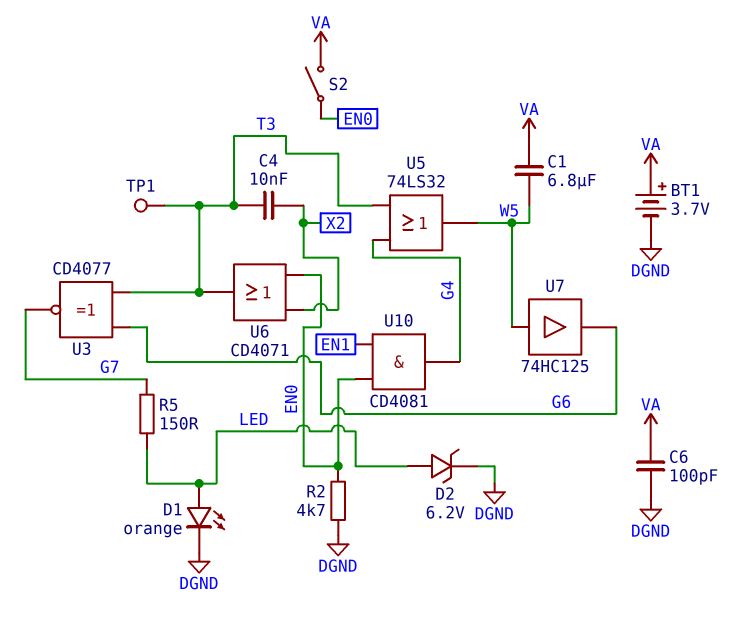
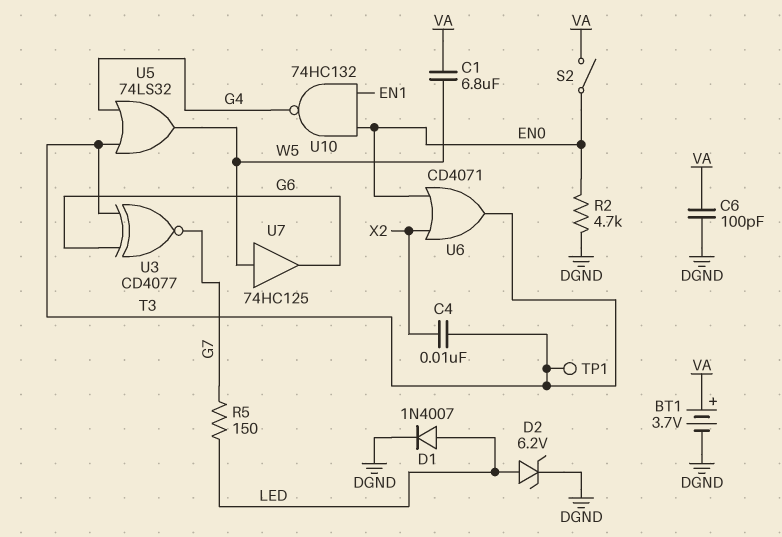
D1: LED orange (A LED, K DGND) -> diode 1N4007 (A LED, K DGND)
U10: AND CD4081 (in EN0, in EN1, out G4) -> NAND 74HC132 (in EN0, in EN1, out G4)

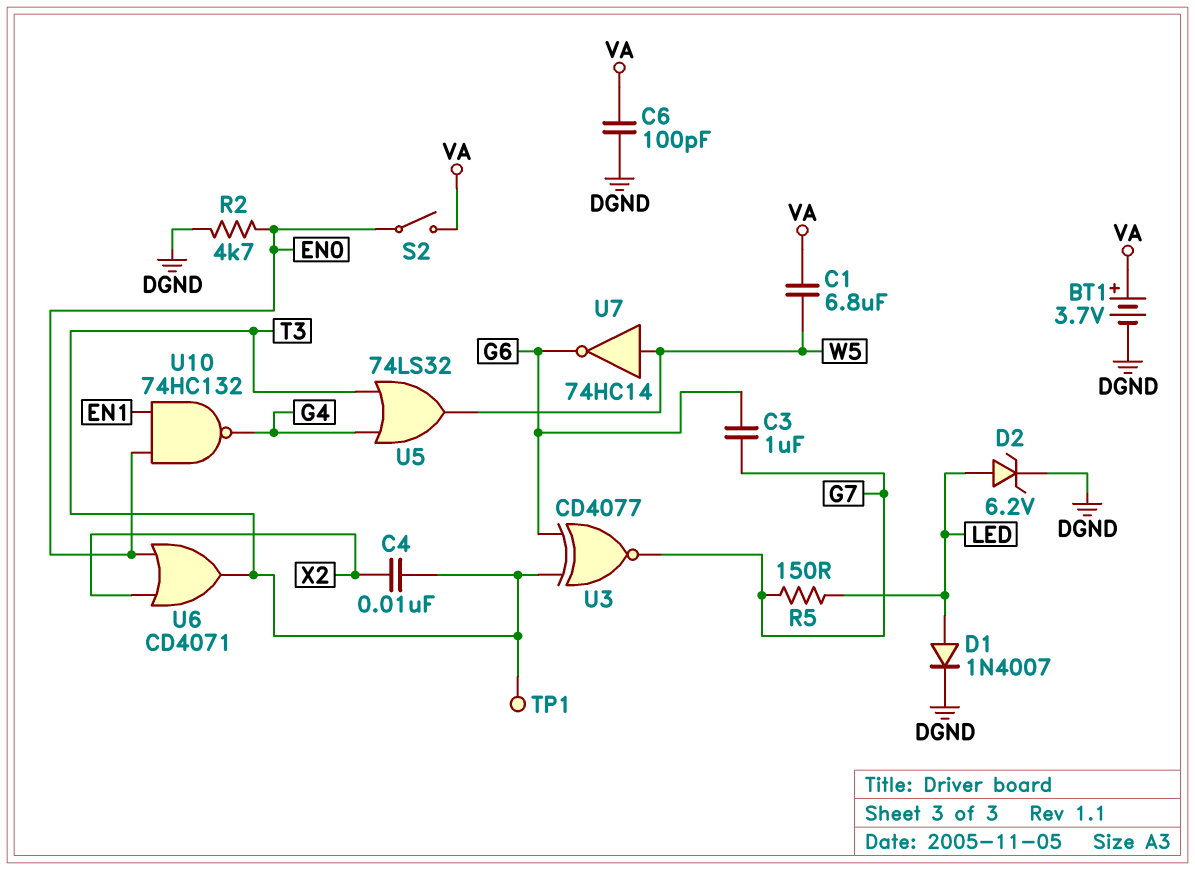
C3: none -> 1uF (G6, G7)
U7: buffer 74HC125 (in W5, out G6) -> NOT 74HC14 (in W5, out G6)

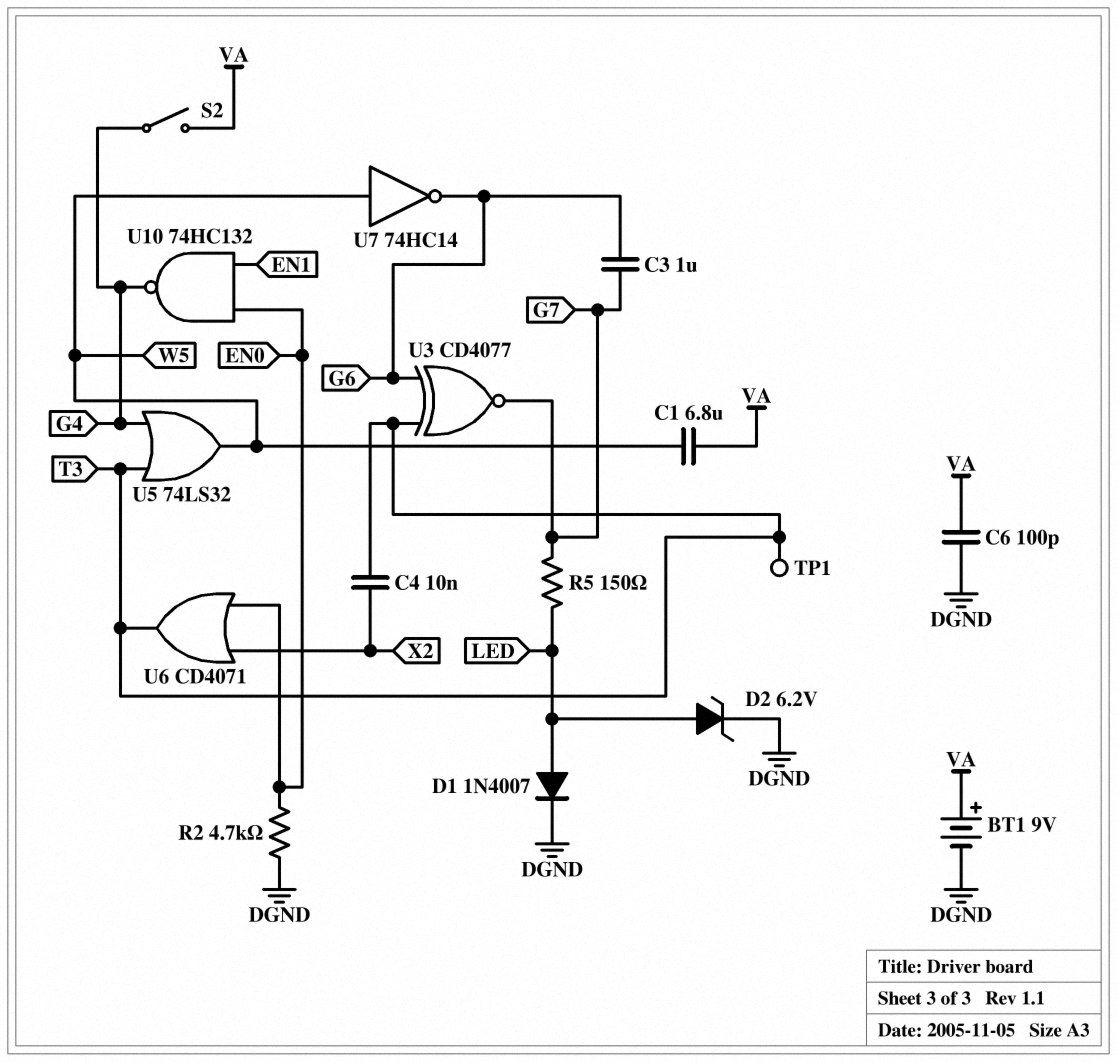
BT1: 3.7V (plus VA, minus DGND) -> 9V (plus VA, minus DGND)
S2: switch (EN0, VA) -> switch (G4, VA)

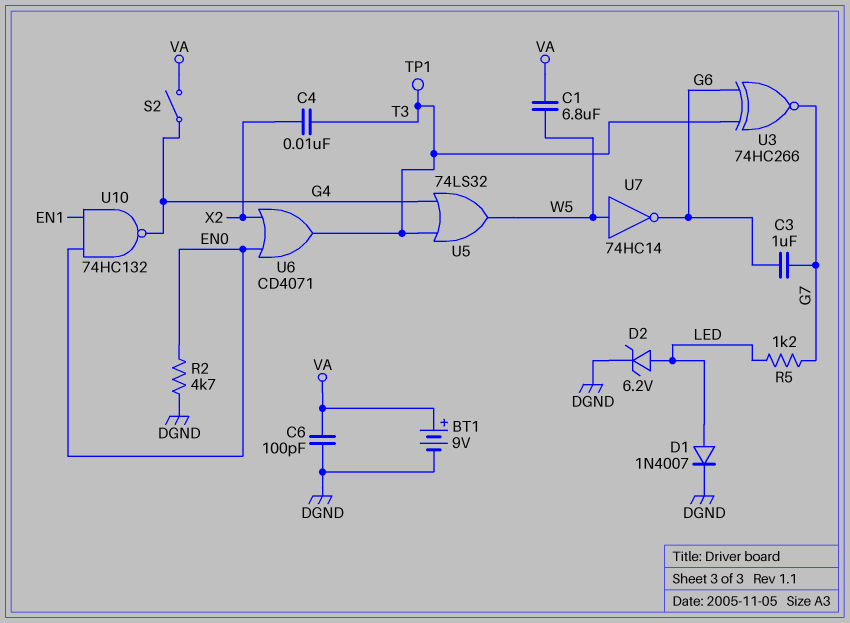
R5: 150 (G7, LED) -> 1.2k (G7, LED)
U3: XNOR CD4077 (in G6, in T3, out G7) -> XNOR 74HC266 (in G6, in T3, out G7)

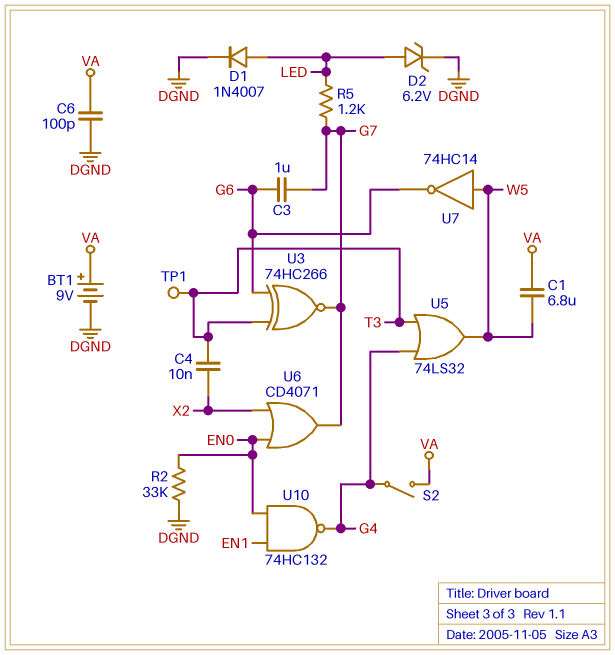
R2: 4.7k (DGND, EN0) -> 33k (DGND, EN0)
U6: OR CD4071 (in EN0, in X2, out T3) -> OR CD4071 (in EN0, in X2, out G7)

